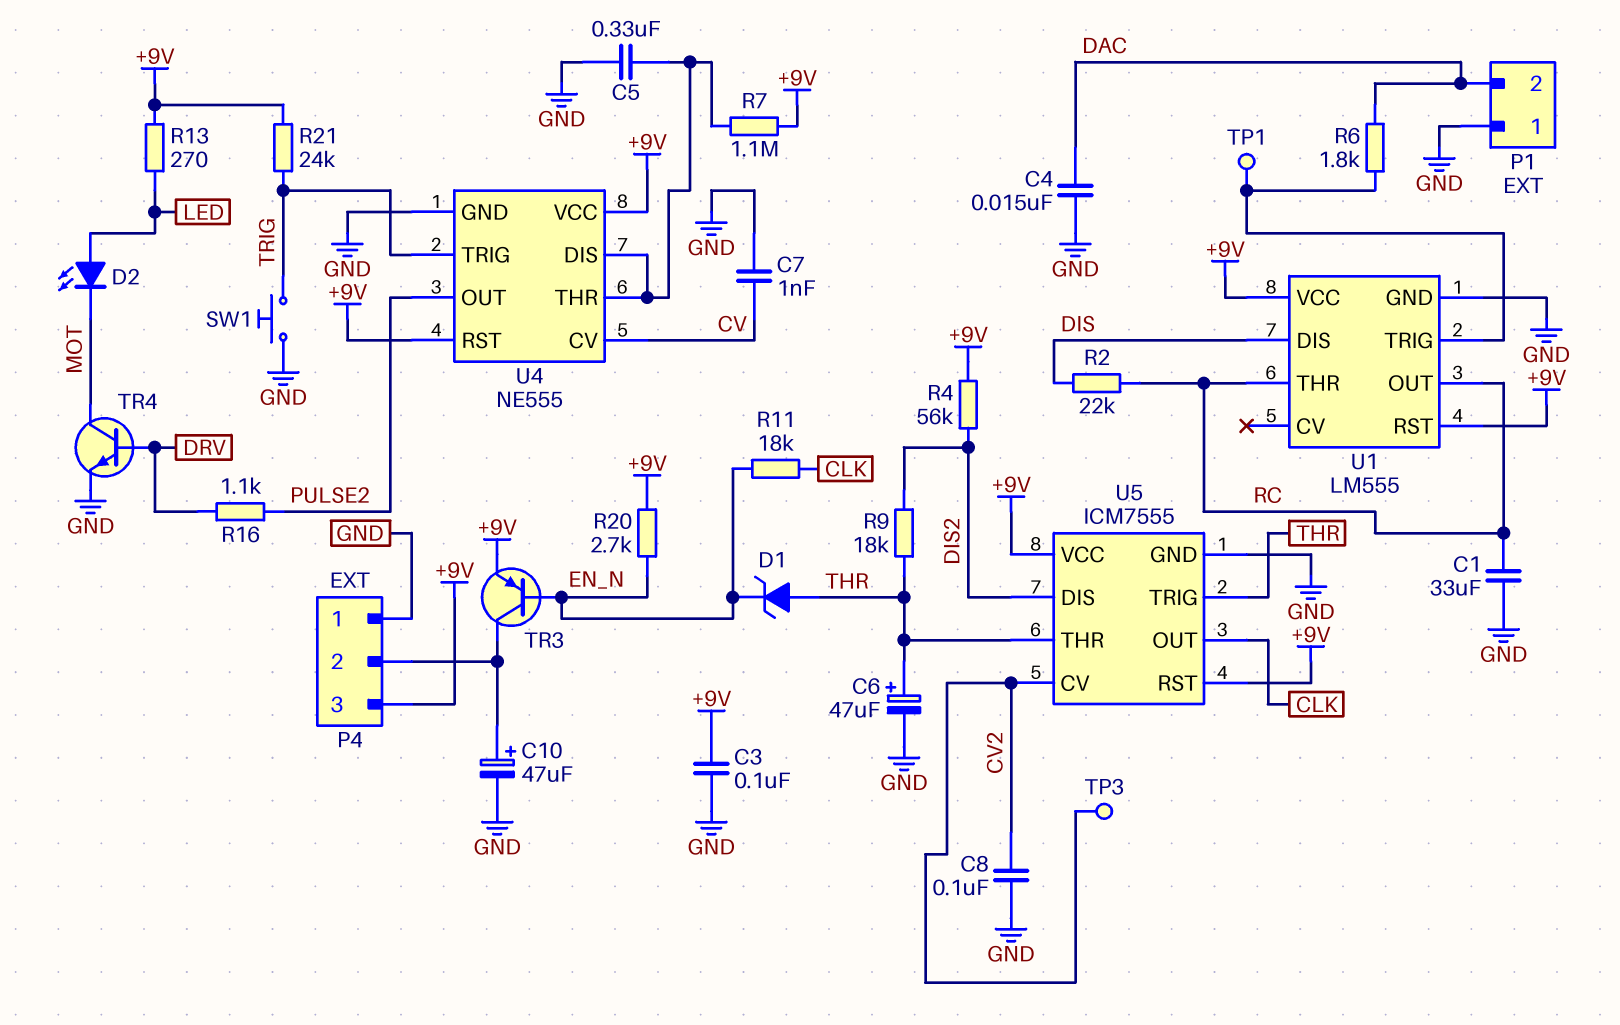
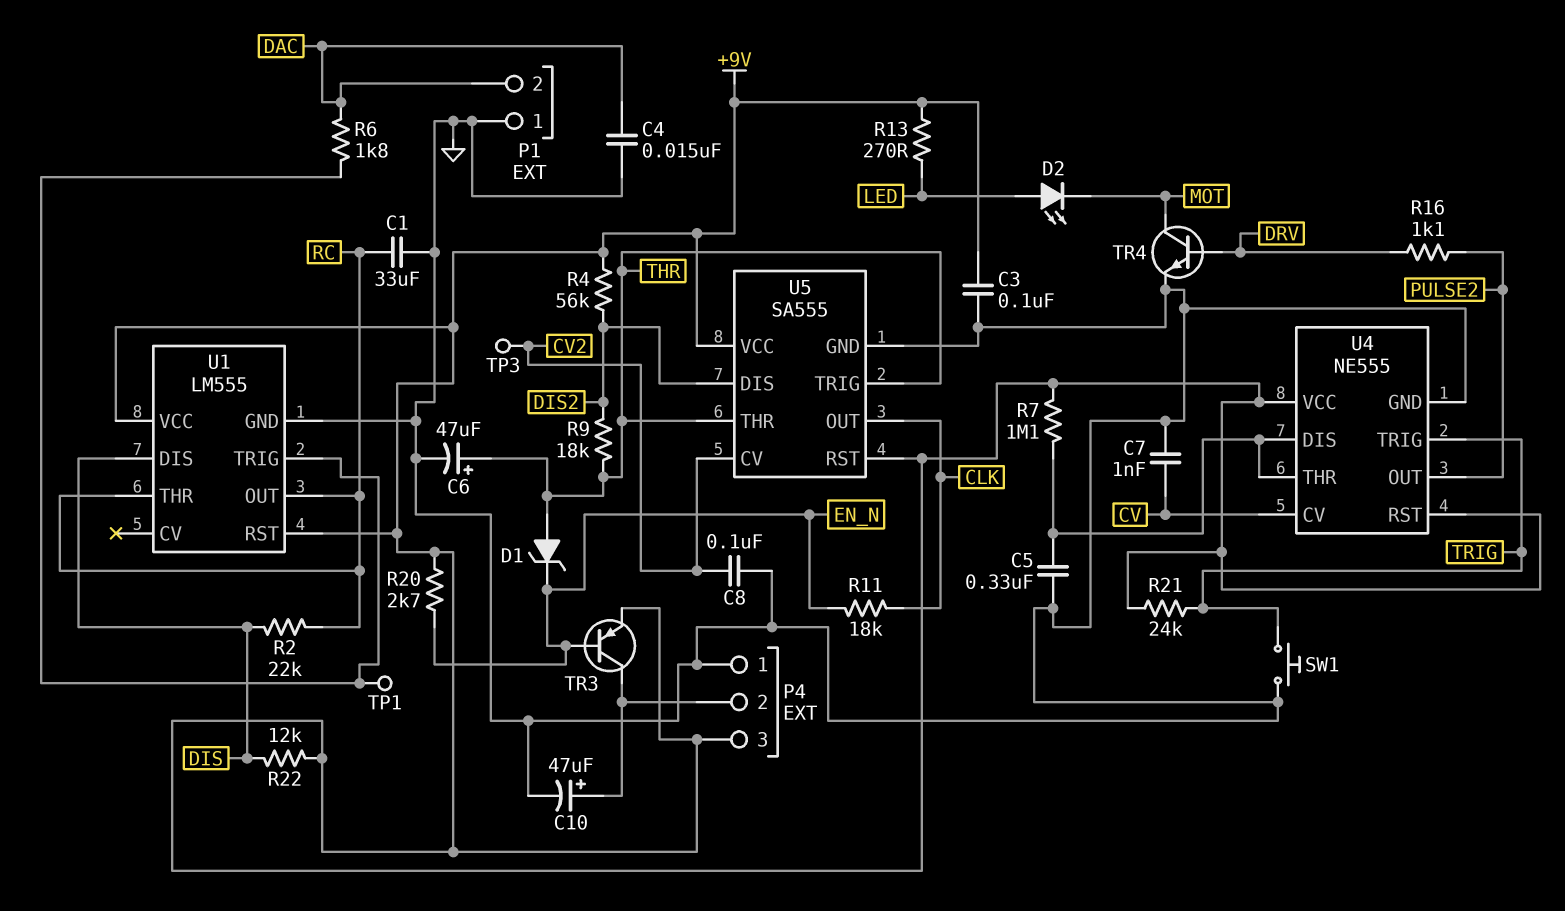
R22: none -> 12k (+9V, DIS)
U5: ICM7555 -> SA555

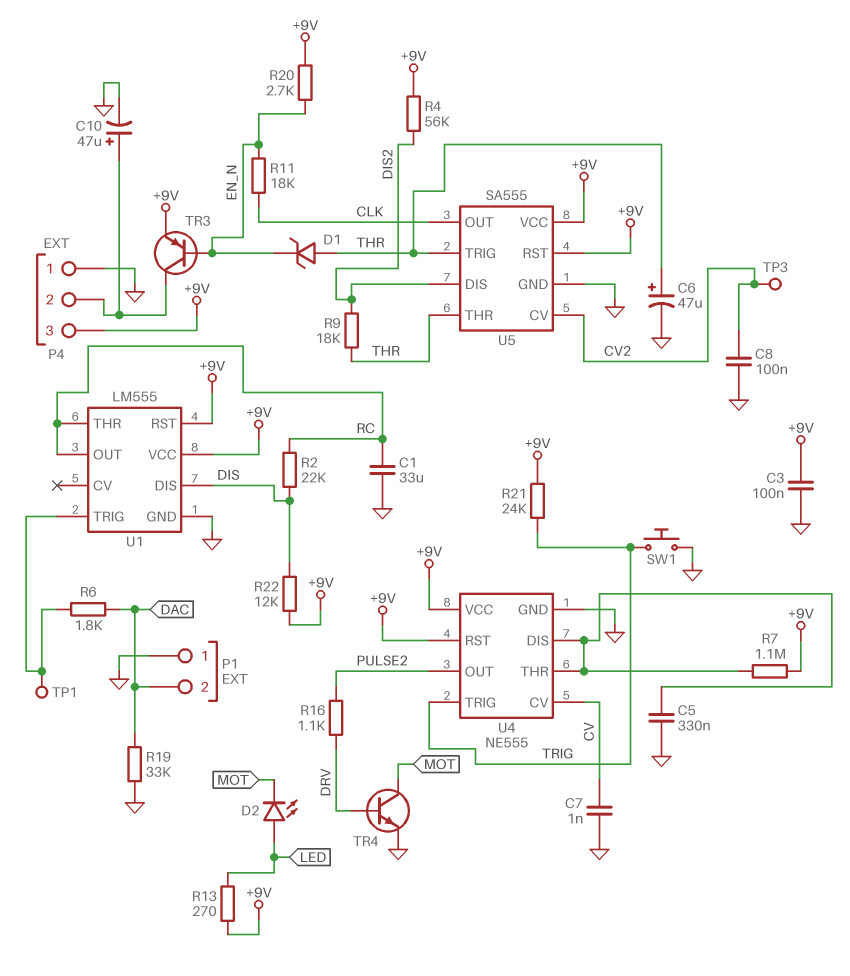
C4: 15nF (DAC, GND) -> none
R19: none -> 33k (DAC, GND)

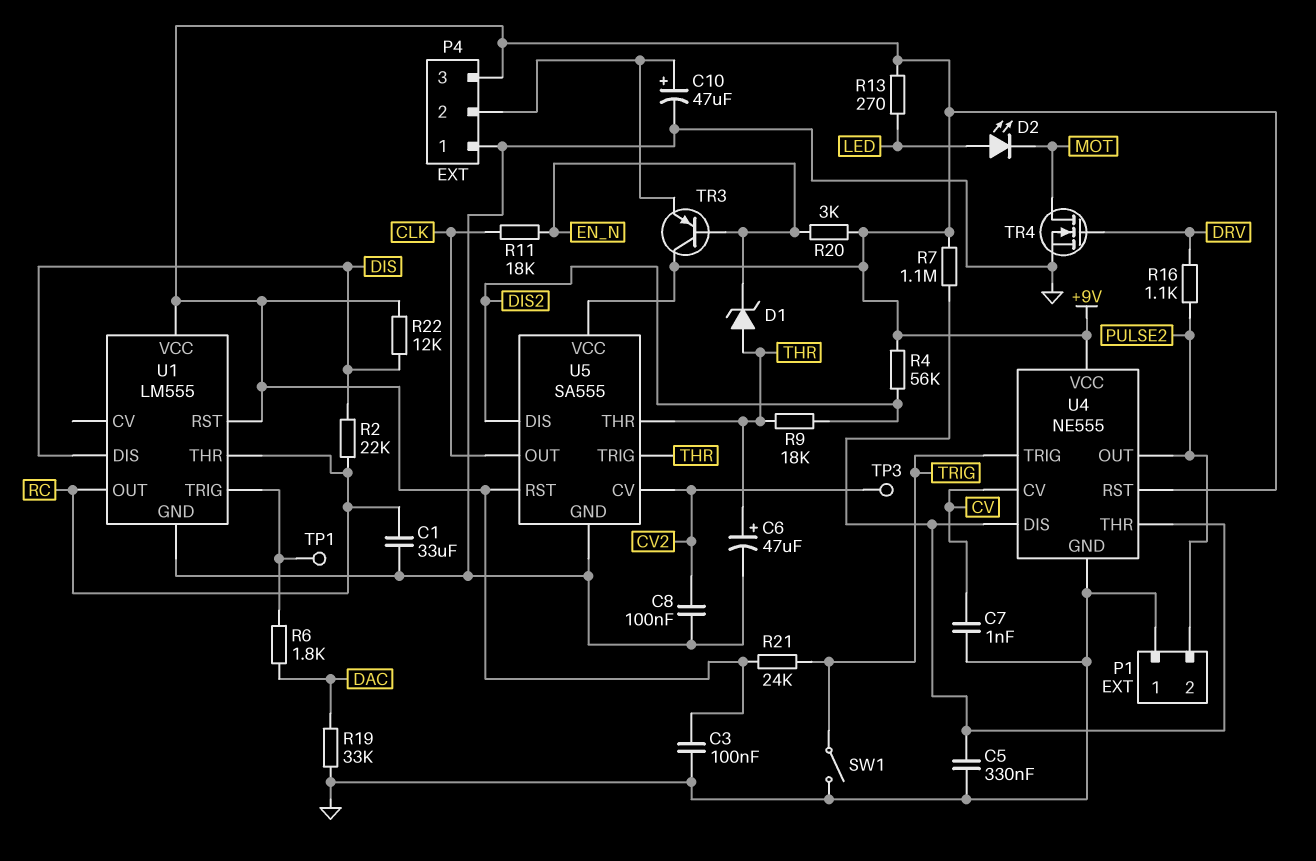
P1 pin 2: DAC -> PULSE2
R20: 2.7k (+9V, EN_N) -> 3k (+9V, EN_N)
SW1: button (GND, TRIG) -> switch (GND, TRIG)
TR3: PNP (B EN_N, C P4/2, E +9V) -> PNP (B EN_N, C +9V, E P4/2)
TR4: NPN (B DRV, C MOT, E GND) -> NMOS (G DRV, D MOT, S GND)

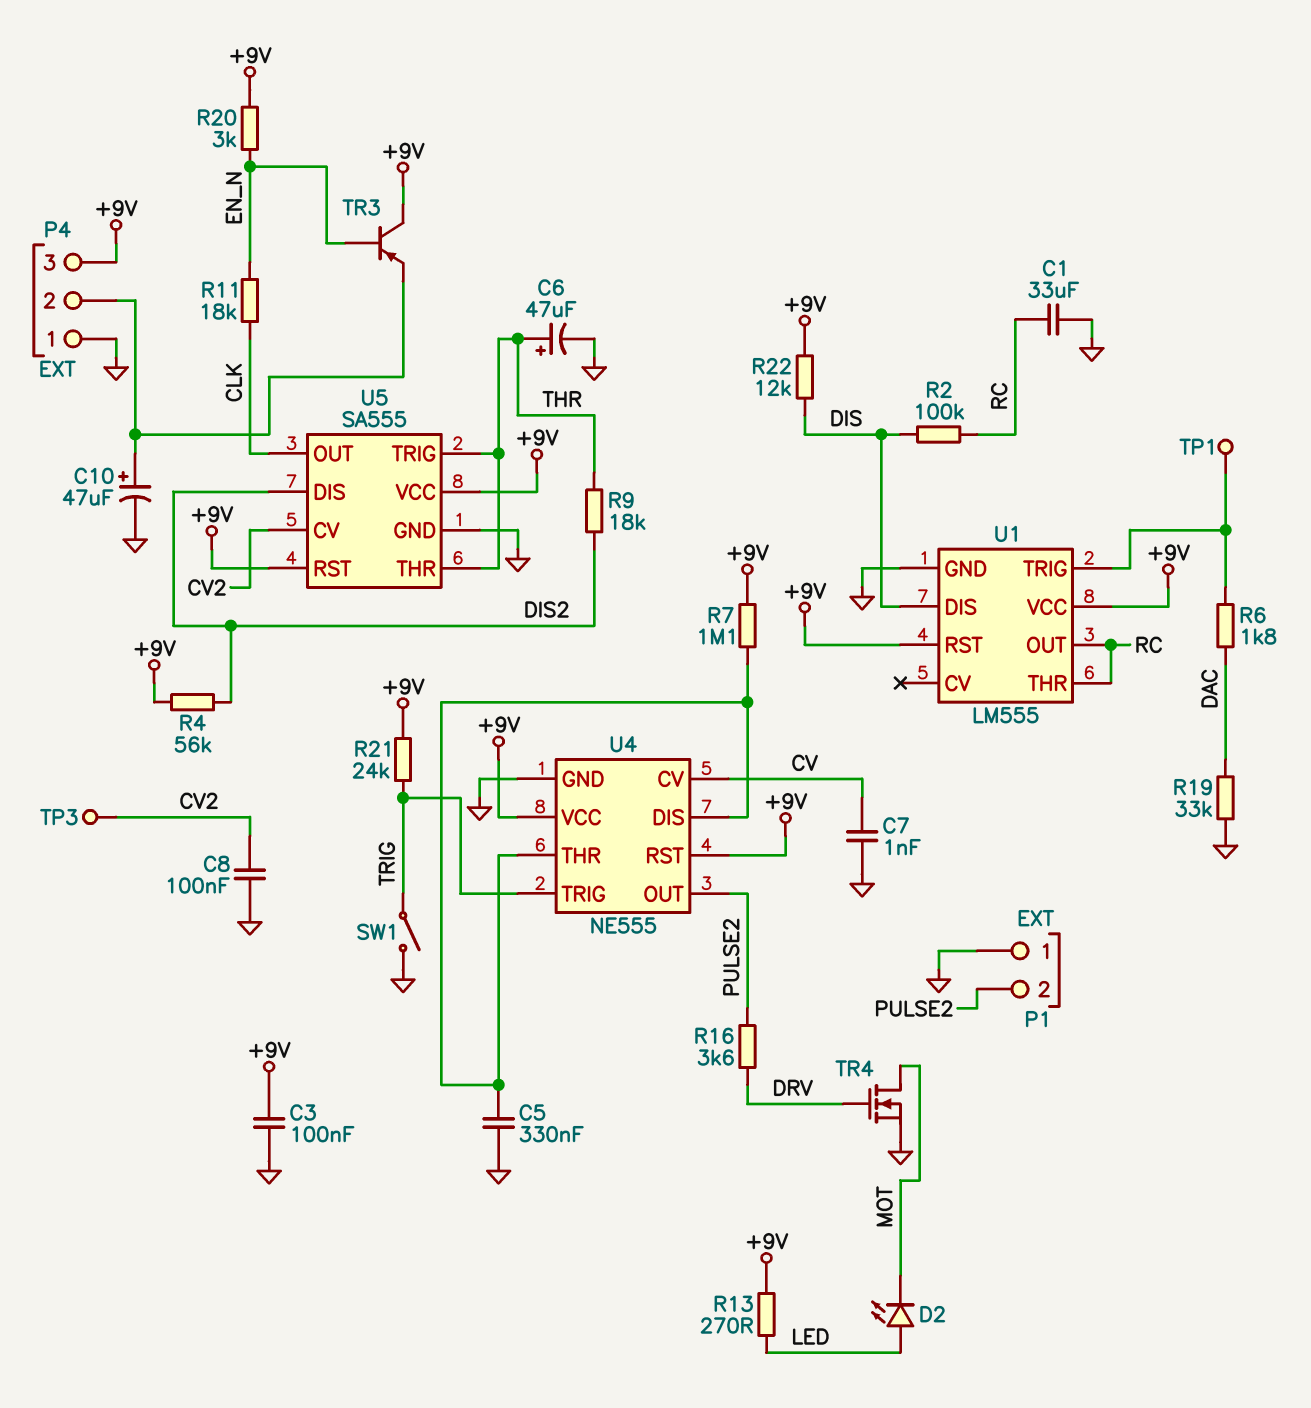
D1: zener (A THR, K EN_N) -> none
R2: 22k (DIS, RC) -> 100k (DIS, RC)
R16: 1.1k (DRV, PULSE2) -> 3.6k (DRV, PULSE2)

